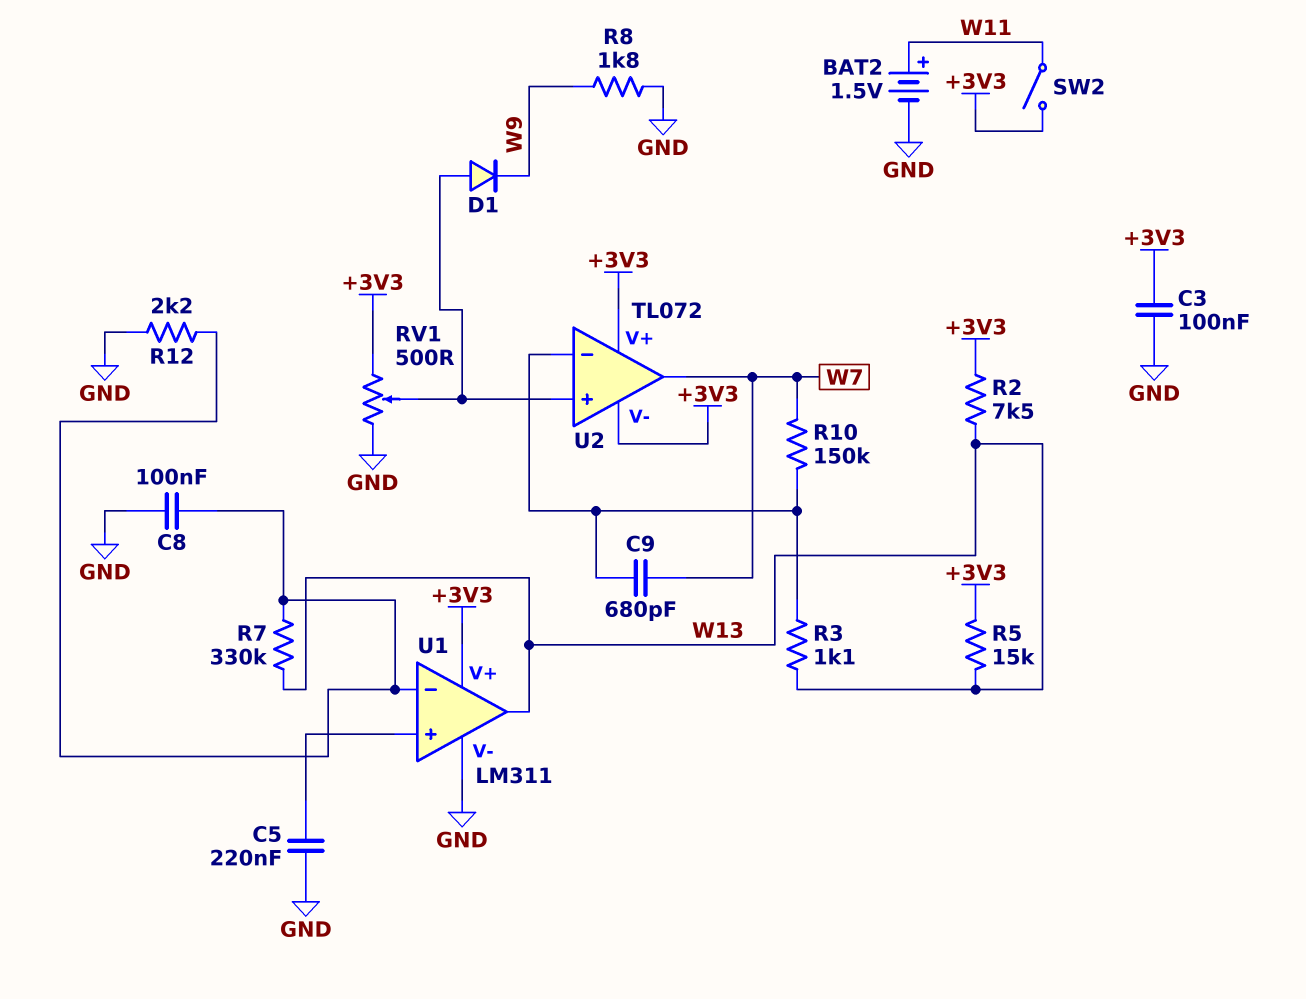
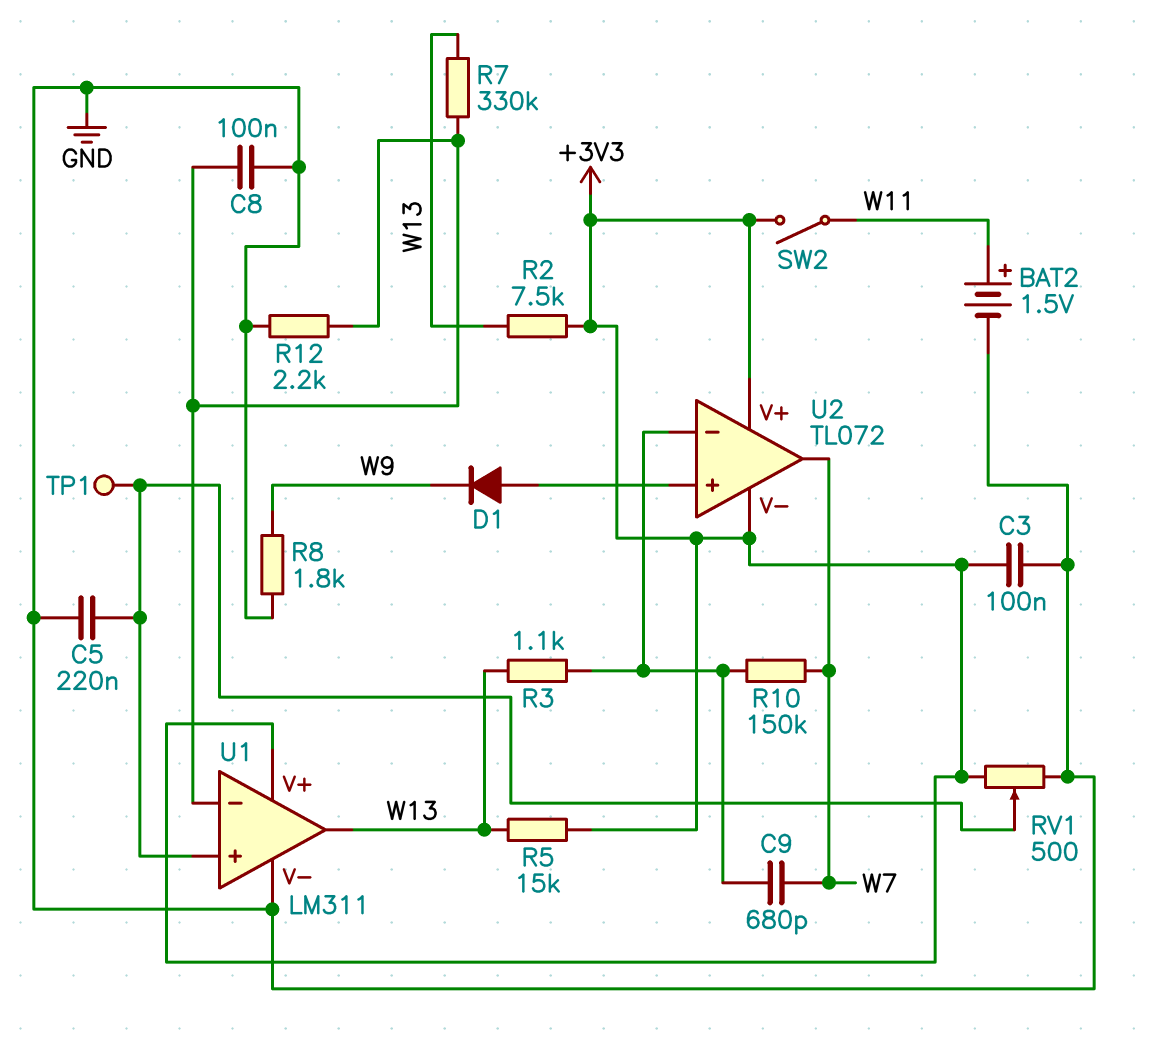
RV1: 500 (+3V3, GND, wiper U2/in+) -> 500 (+3V3, GND, wiper U1/in+)
TP1: none -> test point (U1/in+)

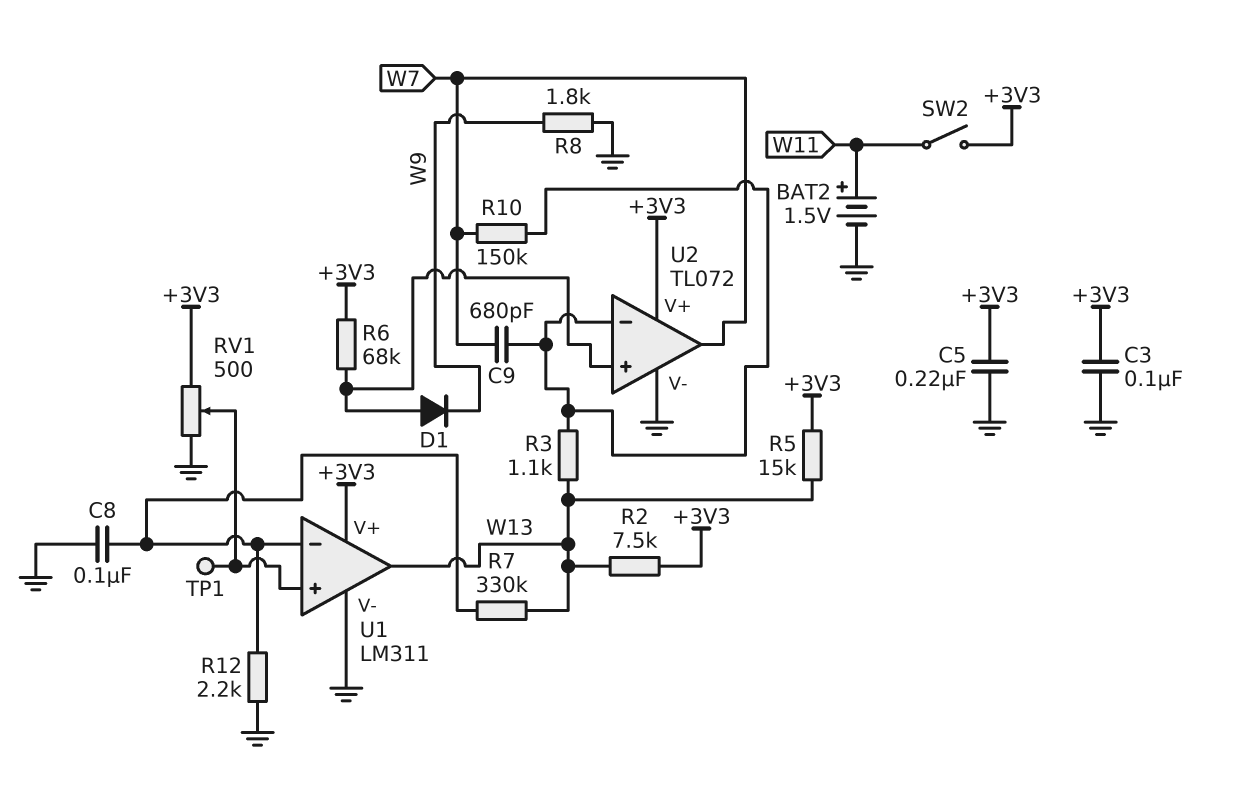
C5: 220nF (GND, U1/in+) -> 220nF (+3V3, GND)
R6: none -> 68k (+3V3, U2/in+)
U2 pin V-: +3V3 -> GND

